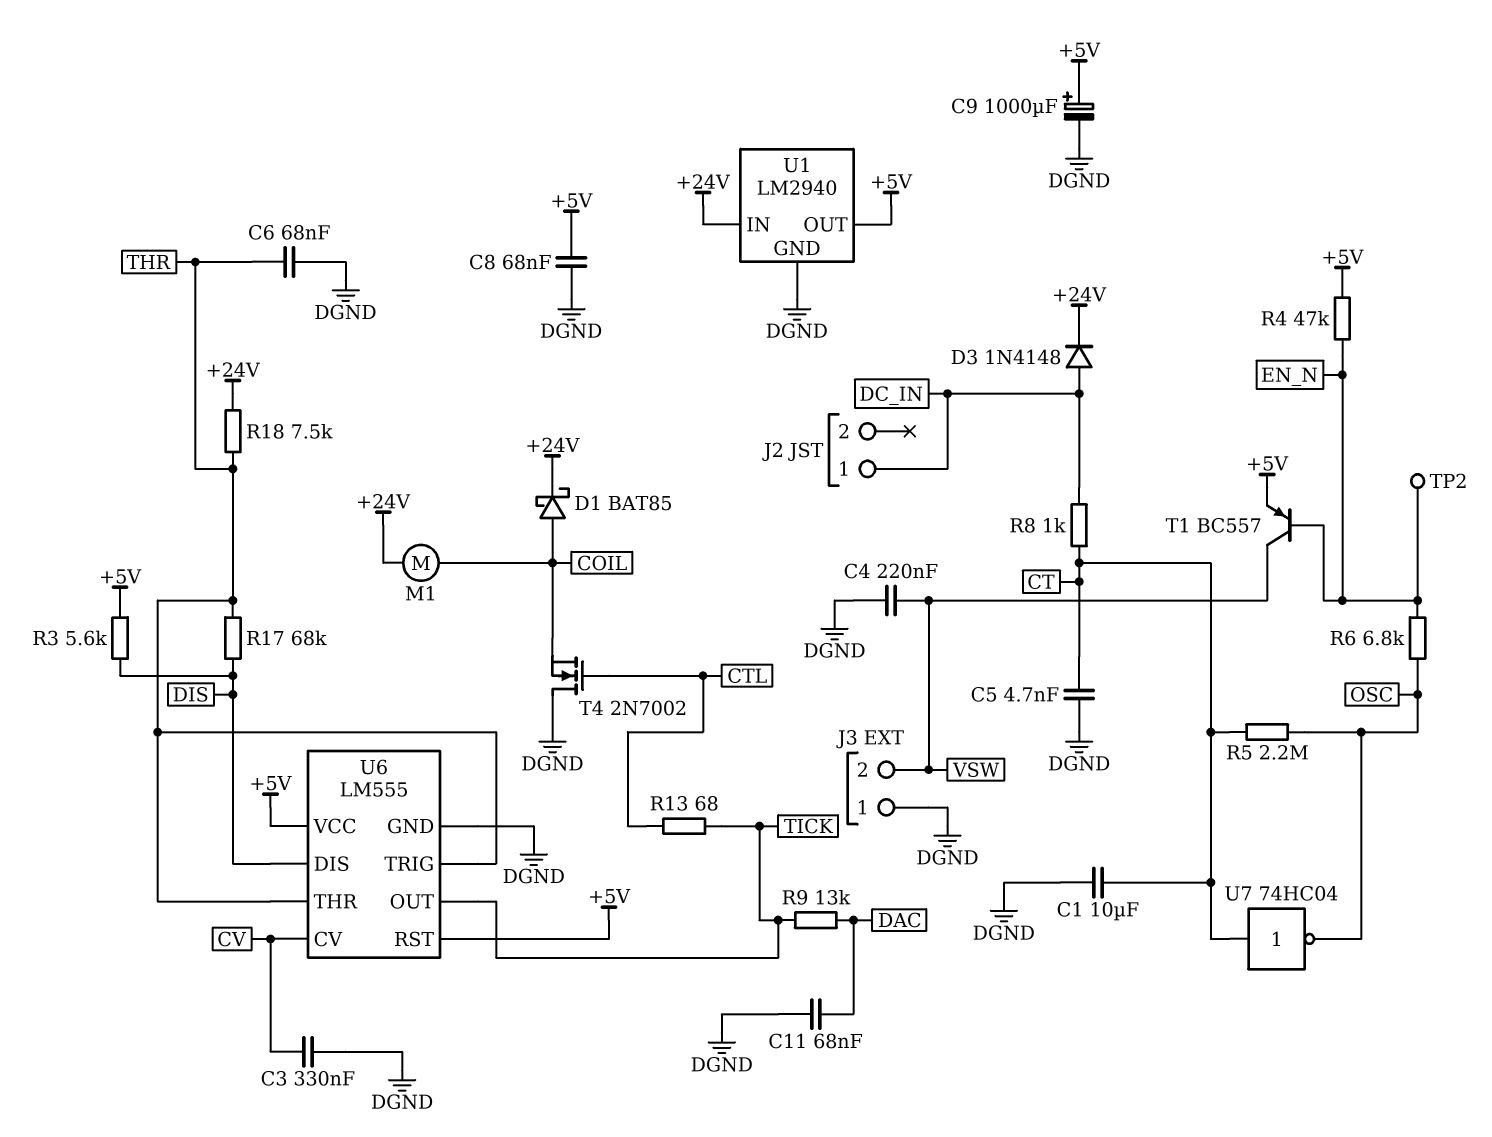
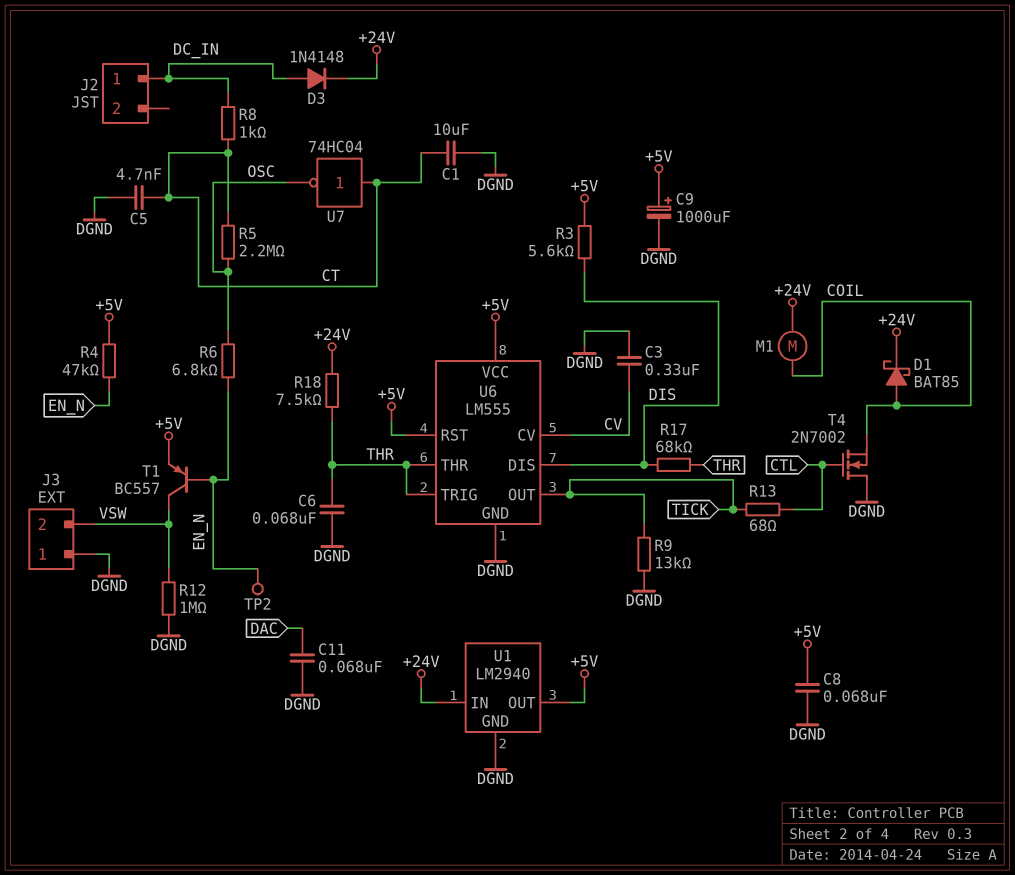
C4: 220nF (DGND, VSW) -> none
R9: 13k (DAC, TICK) -> 13k (DGND, TICK)
R12: none -> 1M (DGND, VSW)

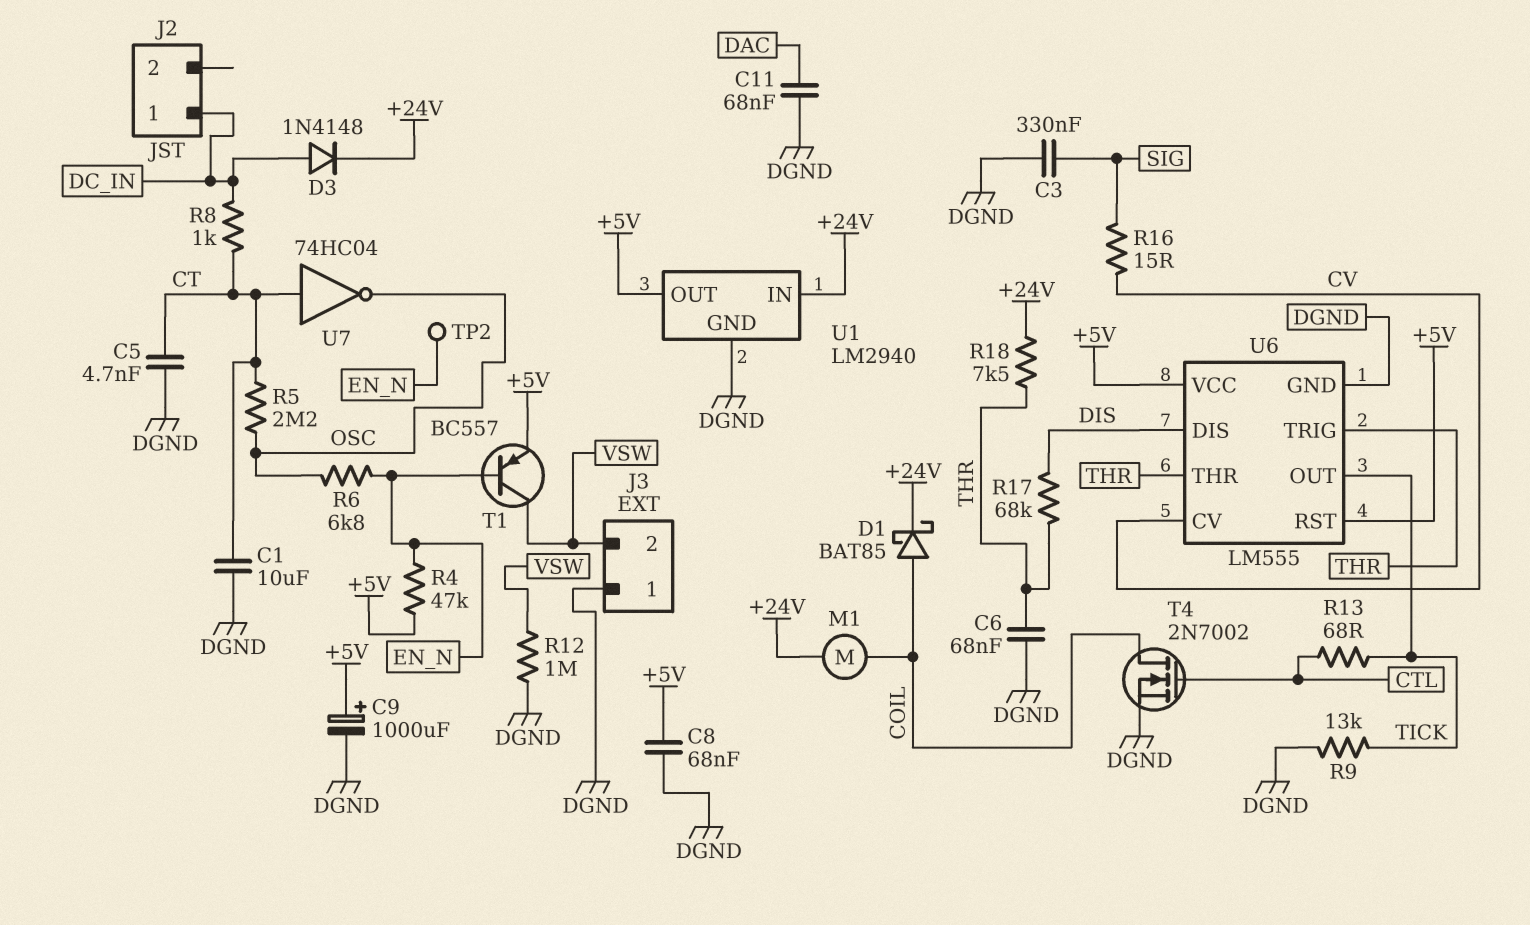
C3: 330nF (CV, DGND) -> 330nF (DGND, SIG)
R3: 5.6k (+5V, DIS) -> none
R16: none -> 15 (CV, SIG)
T4: NMOS 2N7002 (G CTL, D DGND, S COIL) -> NMOS 2N7002 (G CTL, D COIL, S DGND)

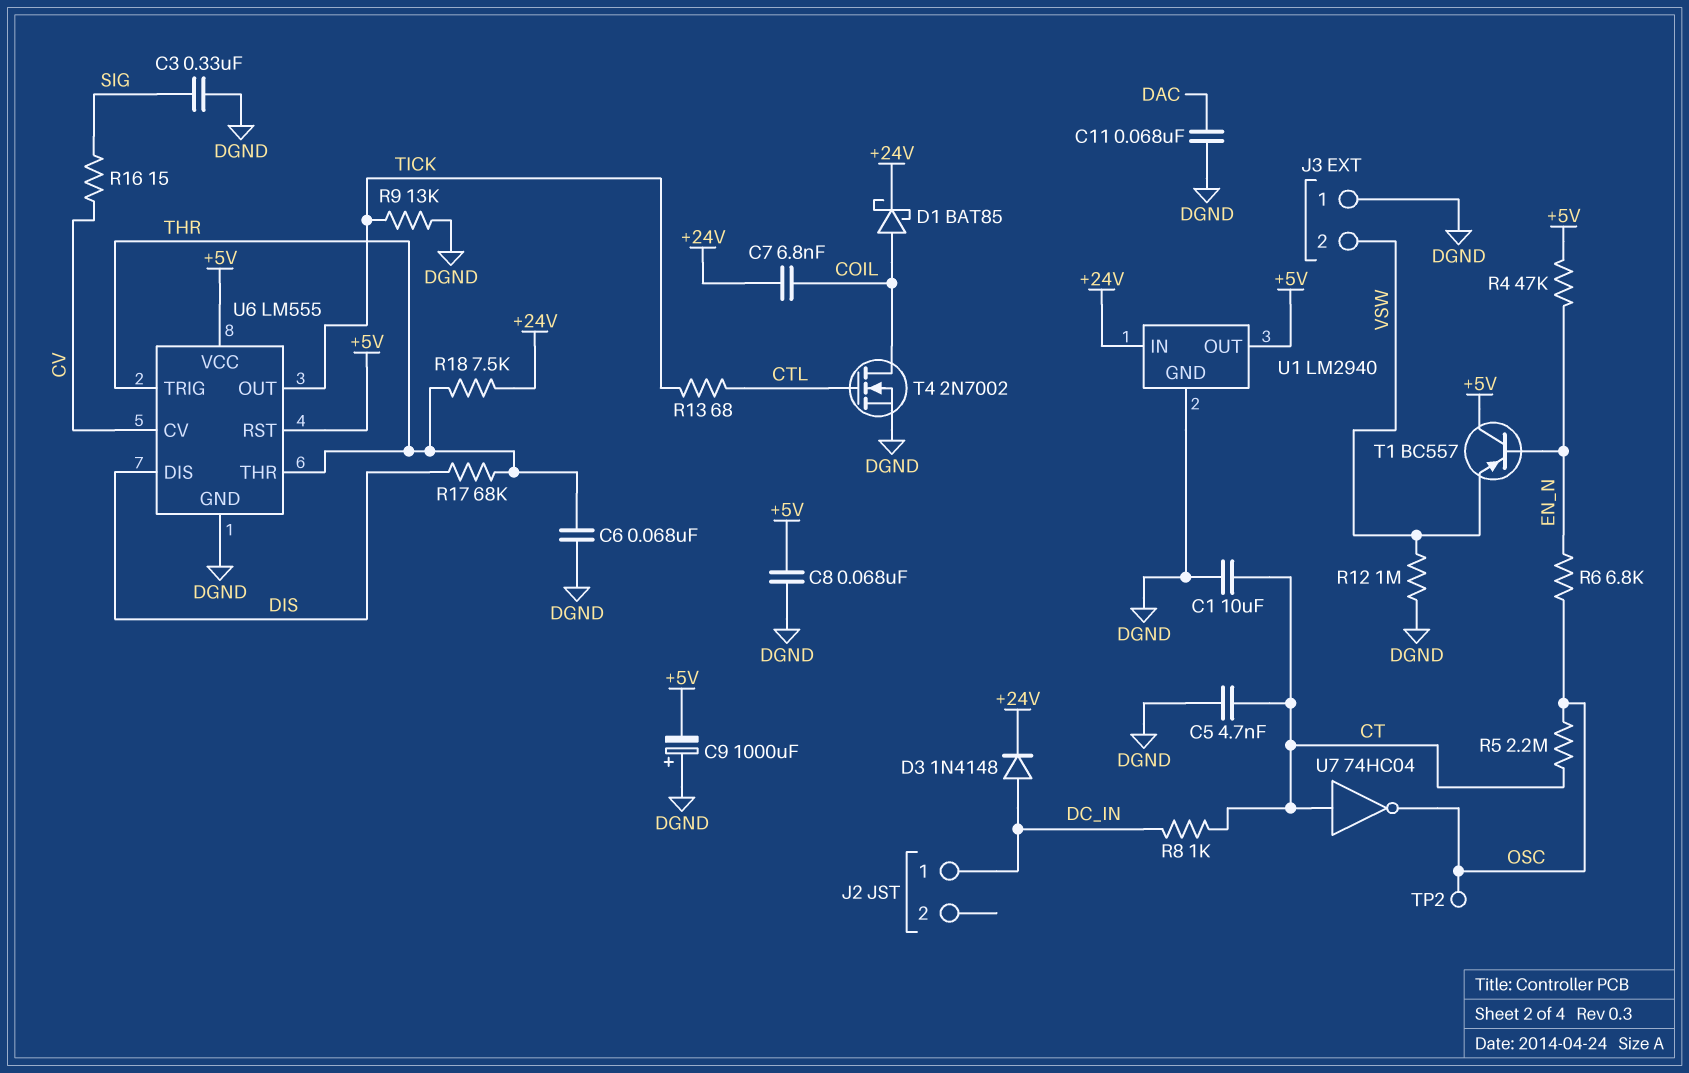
C7: none -> 6.8nF (+24V, COIL)
C9: 1000uF (plus +5V, minus DGND) -> 1000uF (plus DGND, minus +5V)
M1: motor (+24V, COIL) -> none
T1: PNP BC557 (B EN_N, C VSW, E +5V) -> PNP BC557 (B EN_N, C +5V, E VSW)
TP2: test point (EN_N) -> test point (OSC)

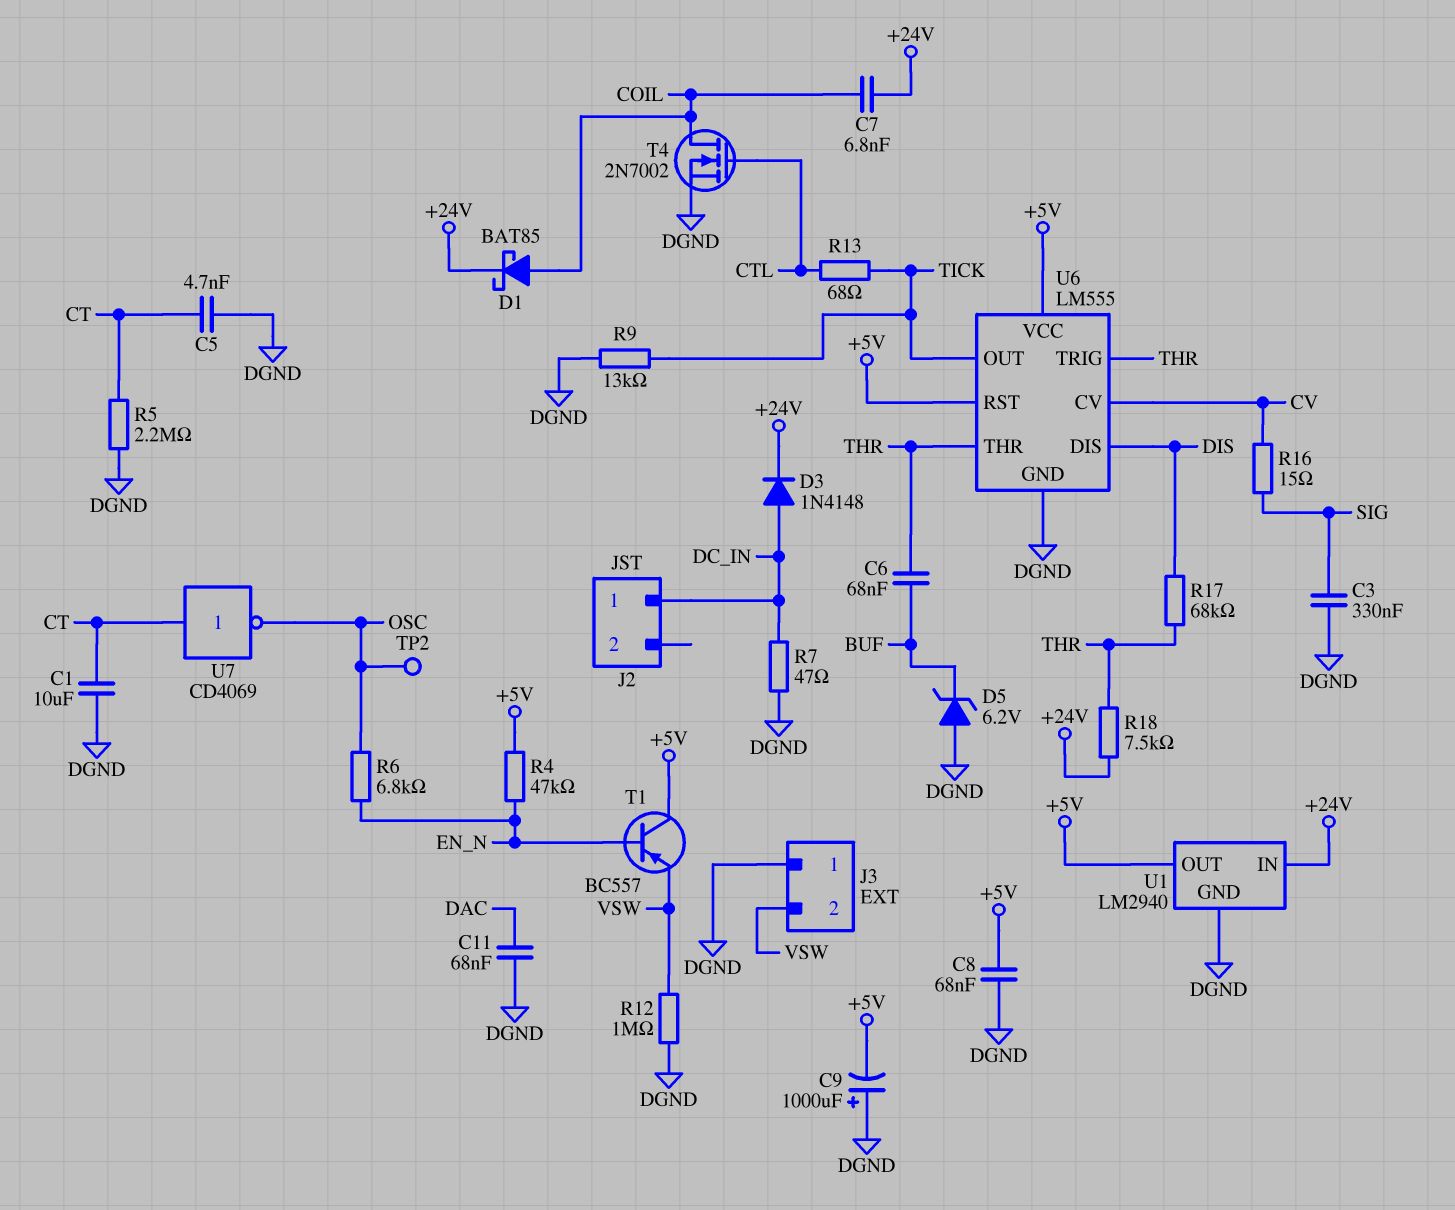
C6: 68nF (DGND, THR) -> 68nF (BUF, THR)
D5: none -> zener 6.2V (A DGND, K BUF)
R5: 2.2M (CT, OSC) -> 2.2M (CT, DGND)
R7: none -> 47 (DC_IN, DGND)
R8: 1k (CT, DC_IN) -> none
U7: NOT 74HC04 (in CT, out OSC) -> NOT CD4069 (in CT, out OSC)

